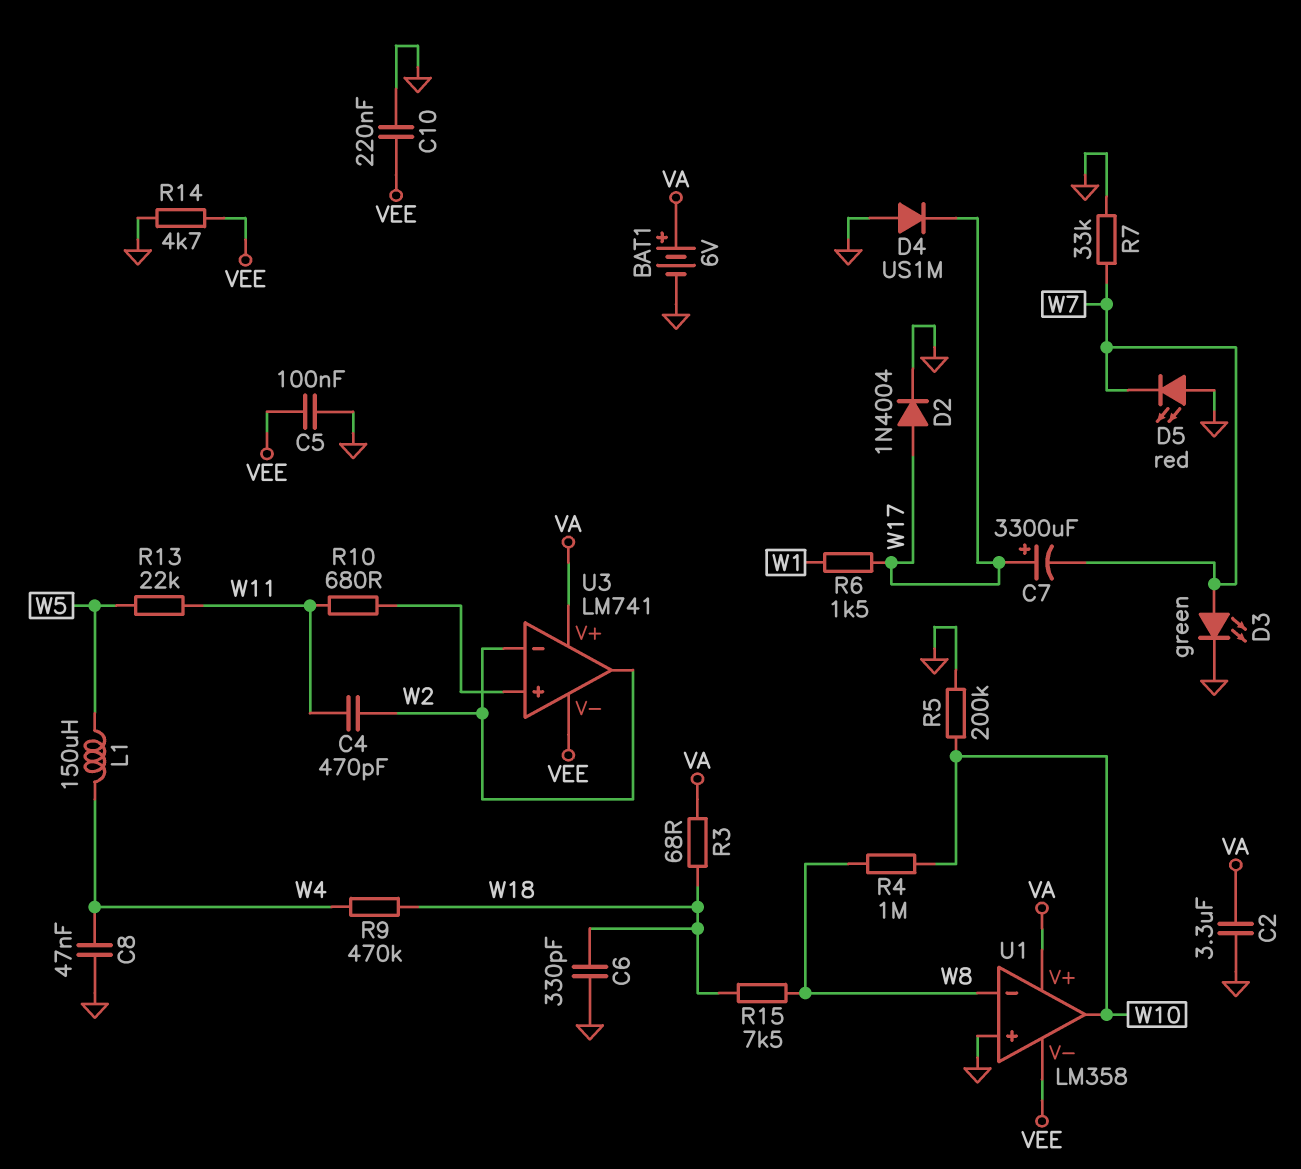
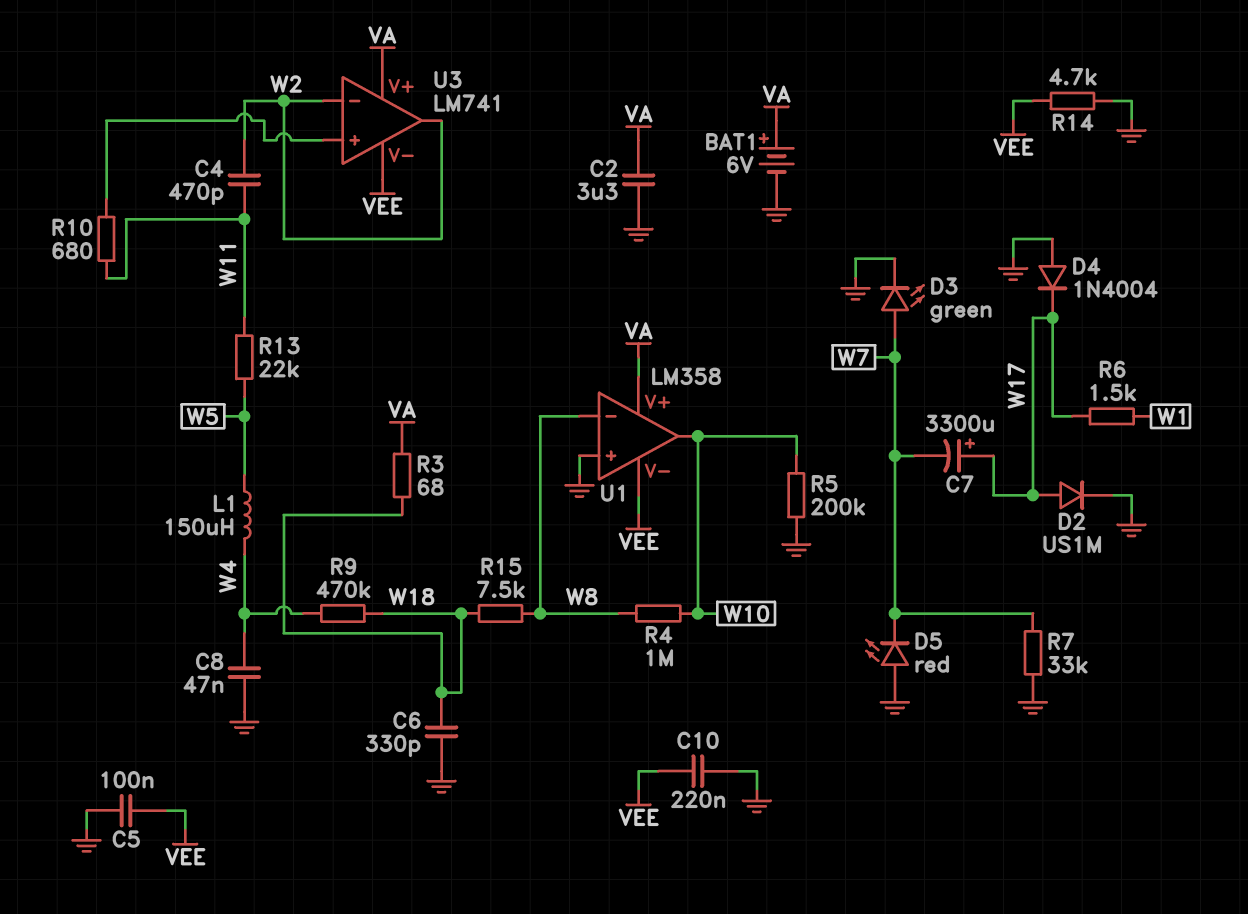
D2: diode 1N4004 (A W17, K GND) -> diode US1M (A W17, K GND)
D4: diode US1M (A GND, K W17) -> diode 1N4004 (A GND, K W17)

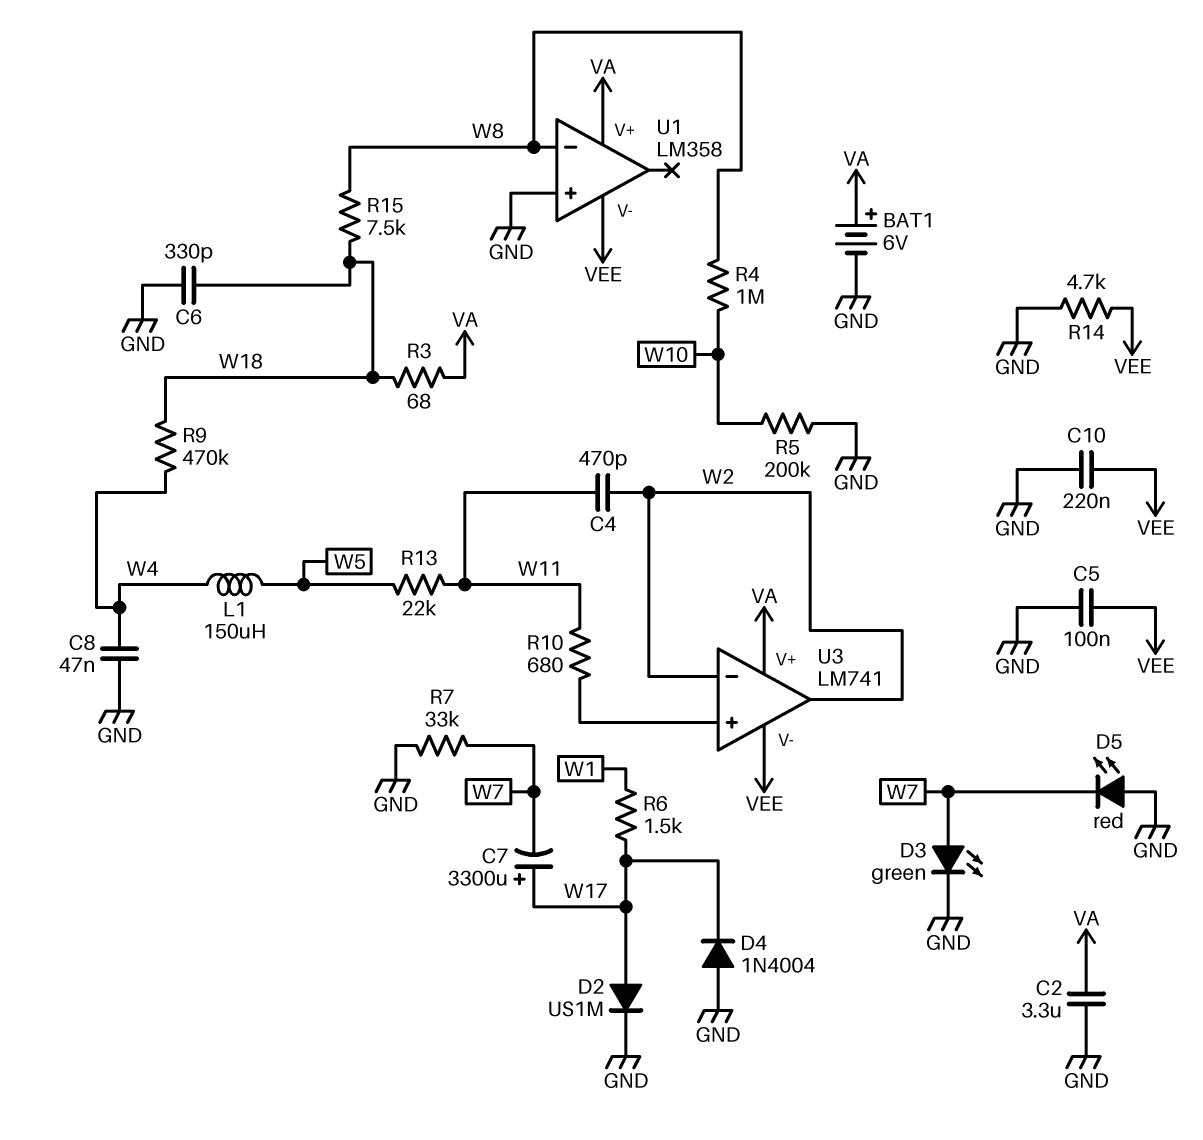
U1 pin out: W10 -> none

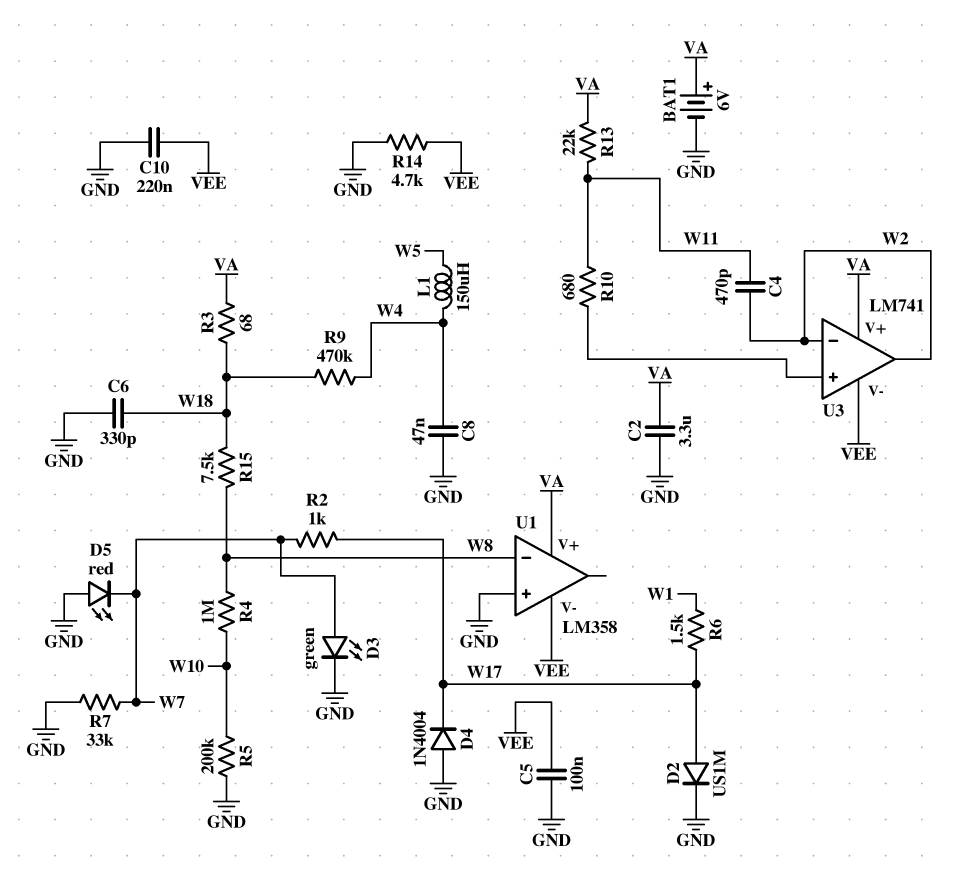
C7: 3300uF (plus W17, minus W7) -> none
R2: none -> 1k (W7, W17)
R13: 22k (W5, W11) -> 22k (VA, W11)

